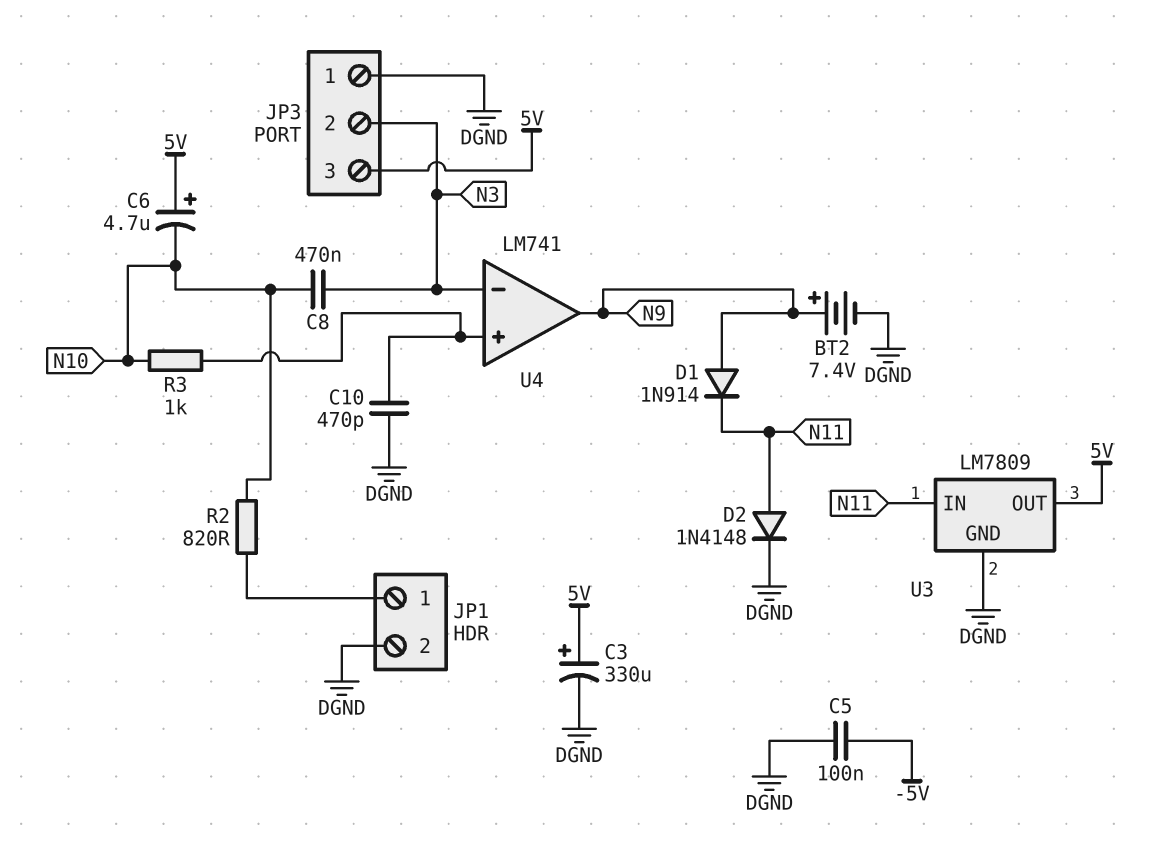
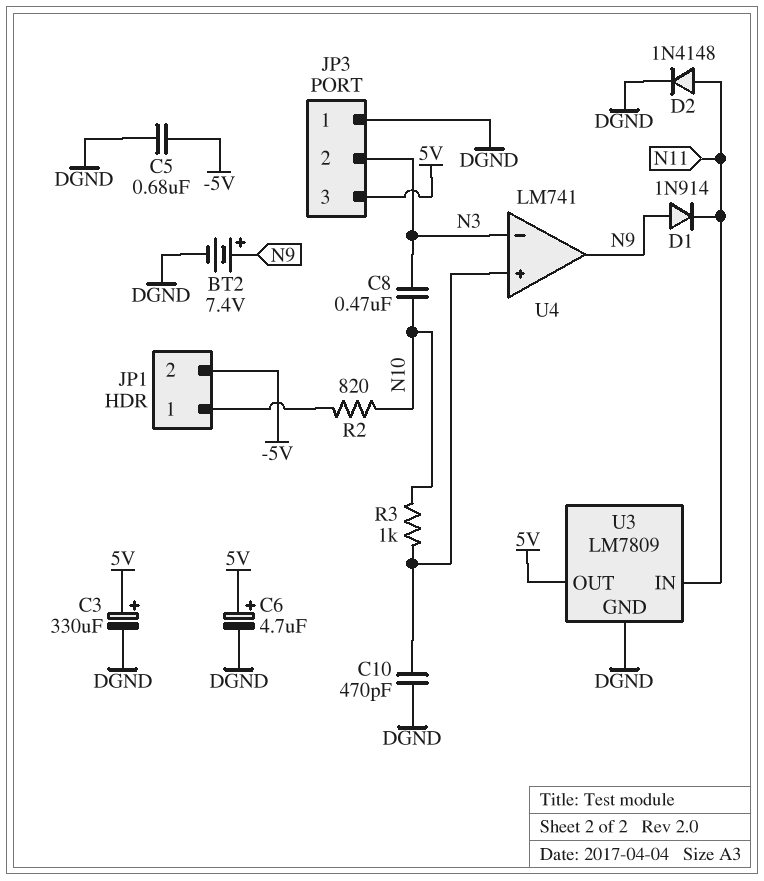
C5: 100nF (-5V, DGND) -> 680nF (-5V, DGND)
C6: 4.7uF (plus 5V, minus N10) -> 4.7uF (plus 5V, minus DGND)
JP1 pin 2: DGND -> -5V

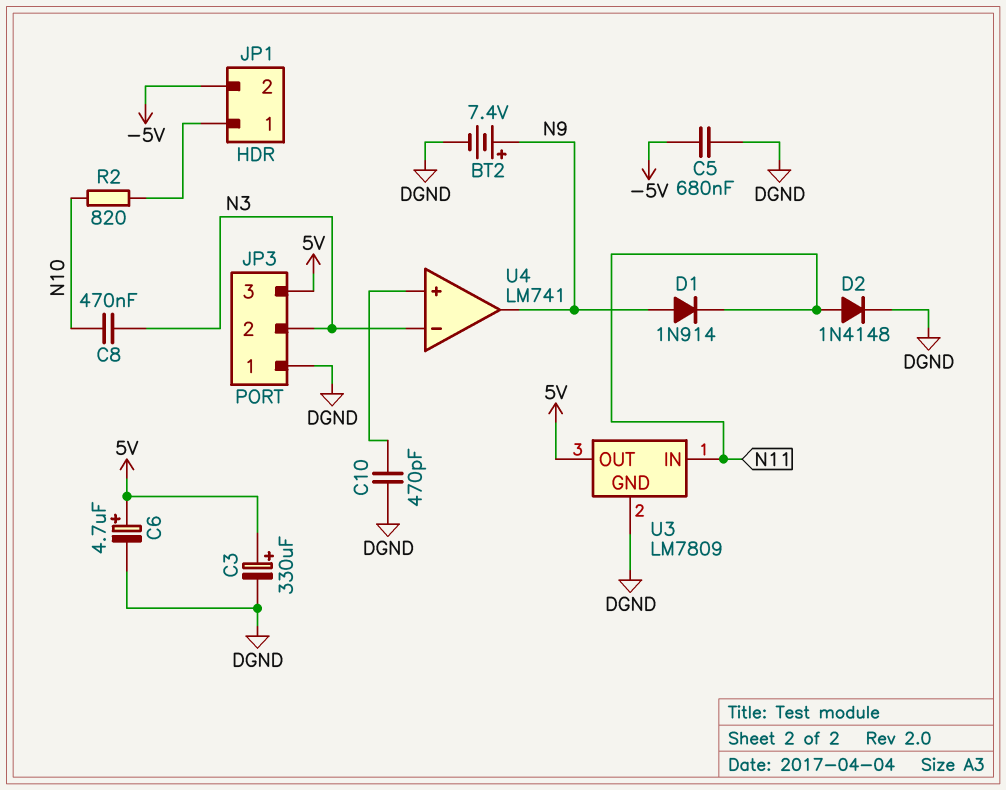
R3: 1k (N10, U4/in+) -> none

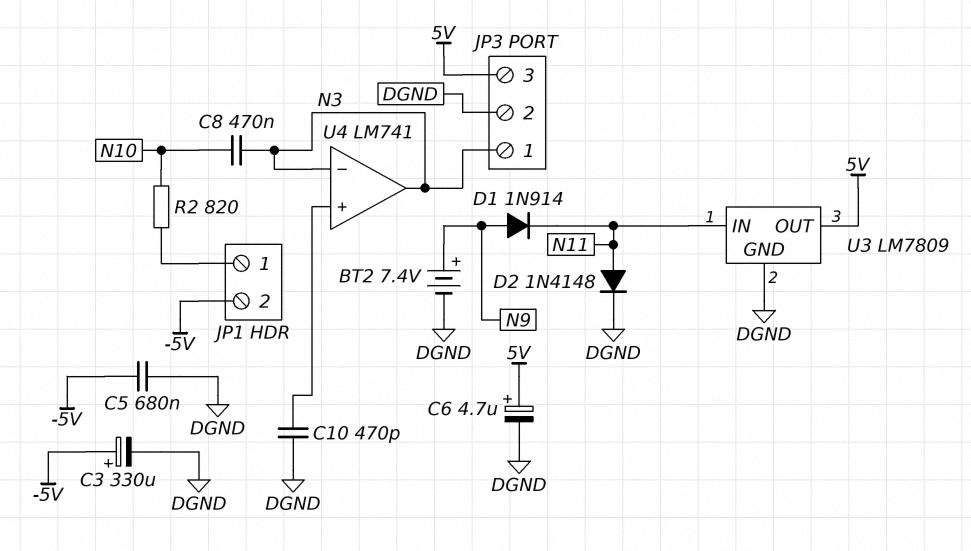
C3: 330uF (plus 5V, minus DGND) -> 330uF (plus -5V, minus DGND)
JP3 pin 1: DGND -> N3
JP3 pin 2: N3 -> DGND
U4 pin out: N9 -> N3

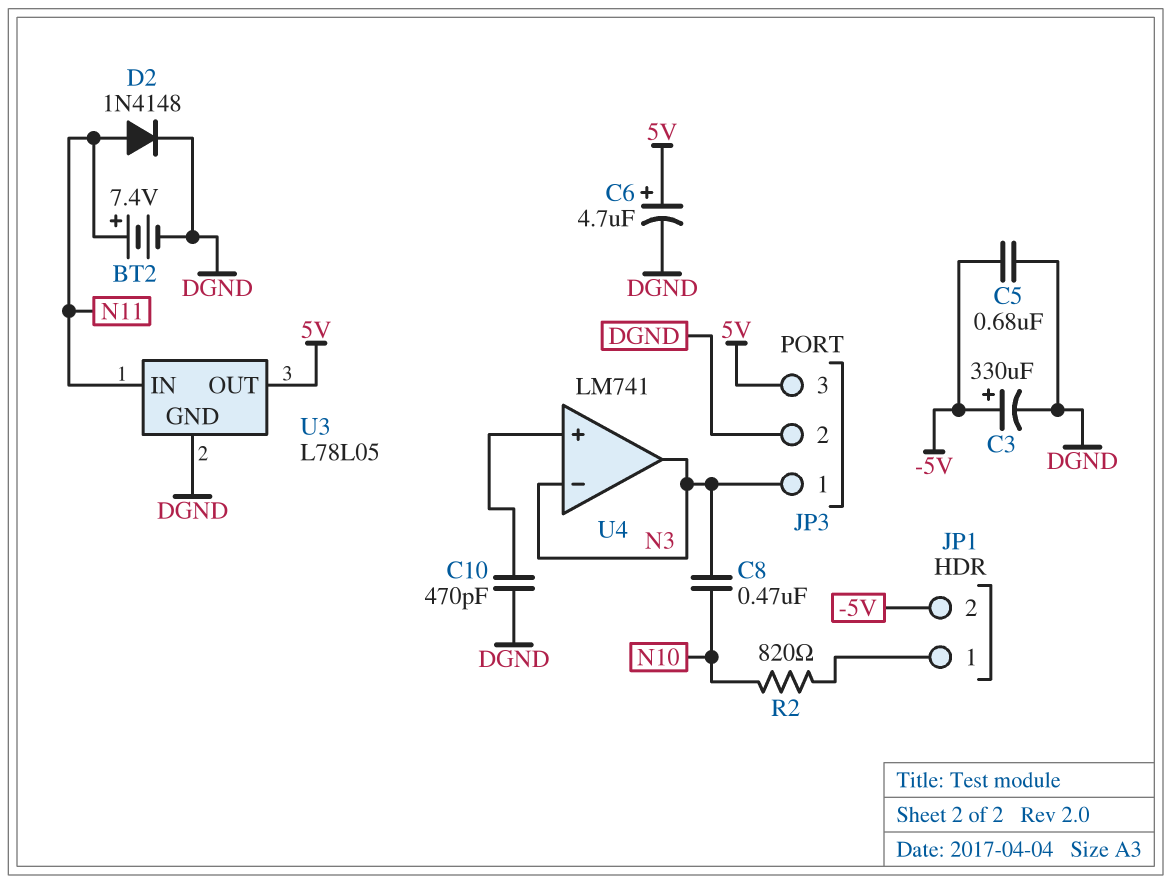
BT2: 7.4V (plus N9, minus DGND) -> 7.4V (plus N11, minus DGND)
D1: diode 1N914 (A N9, K N11) -> none
U3: LM7809 -> L78L05

